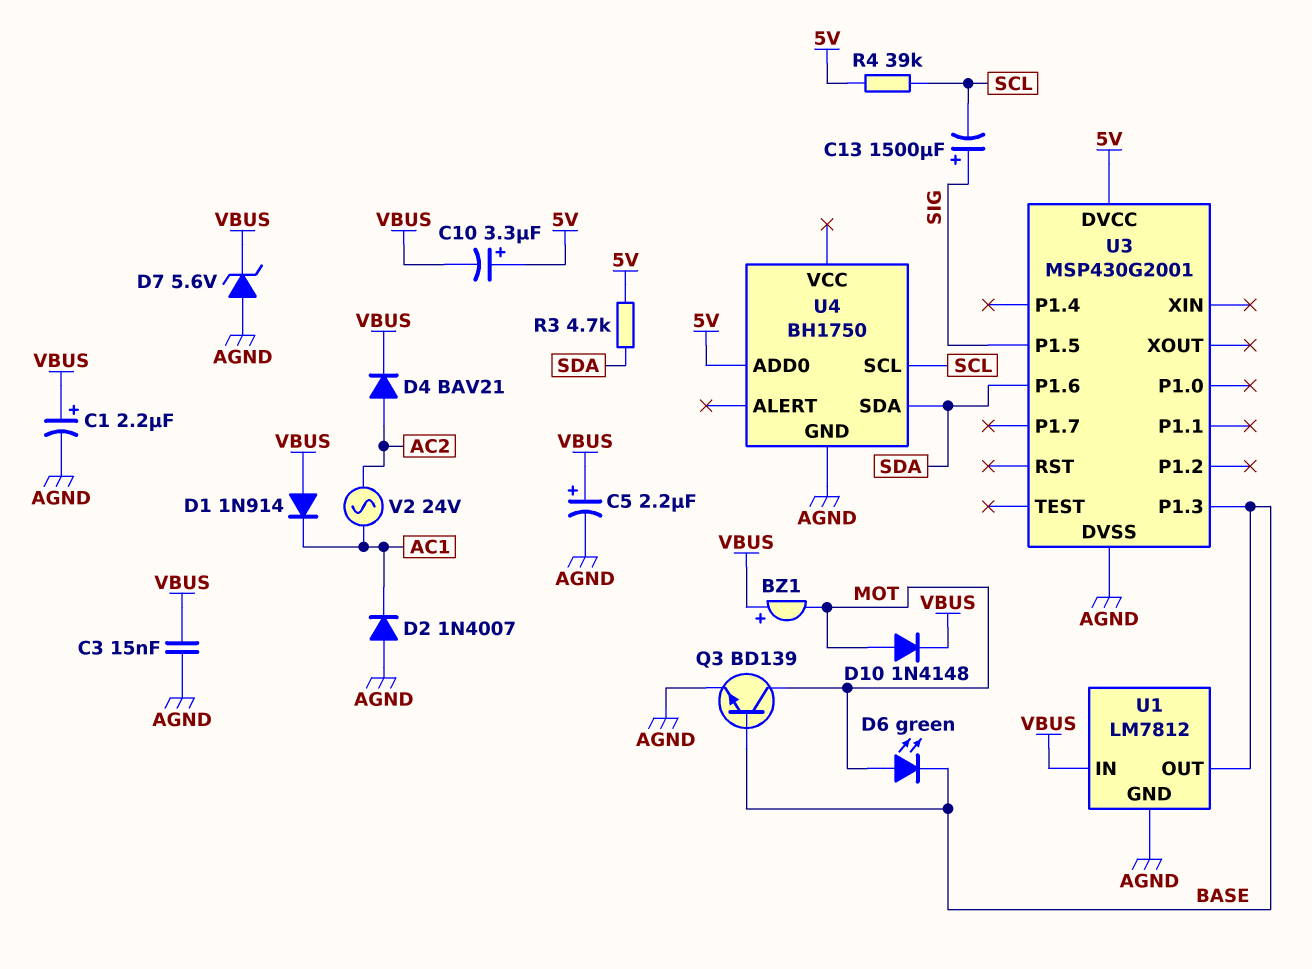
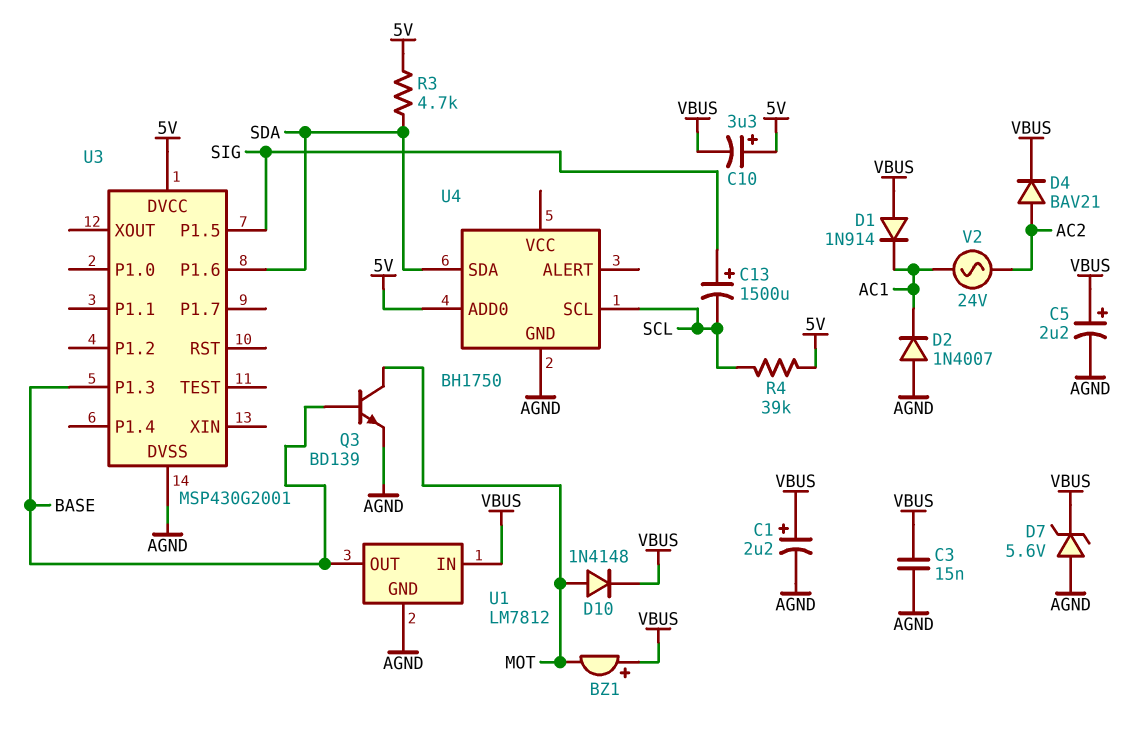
D6: LED green (A MOT, K BASE) -> none

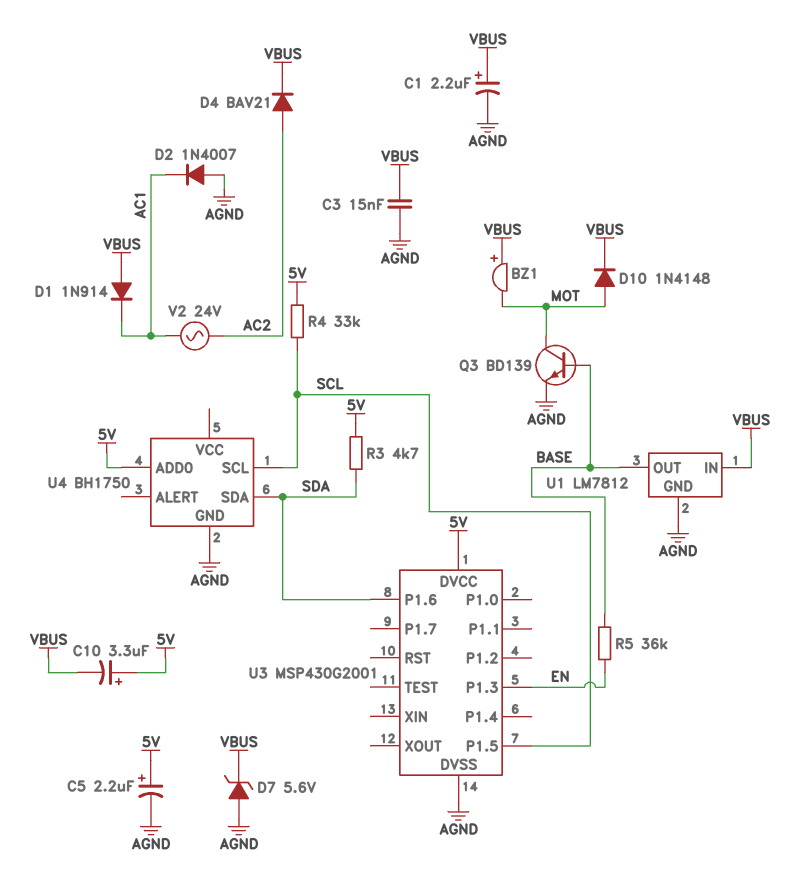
C5: 2.2uF (plus VBUS, minus AGND) -> 2.2uF (plus 5V, minus AGND)
C13: 1500uF (plus SIG, minus SCL) -> none
R4: 39k (5V, SCL) -> 33k (5V, SCL)
R5: none -> 36k (BASE, EN)
U3 pin P1.3: BASE -> EN
U3 pin P1.5: SIG -> SCL

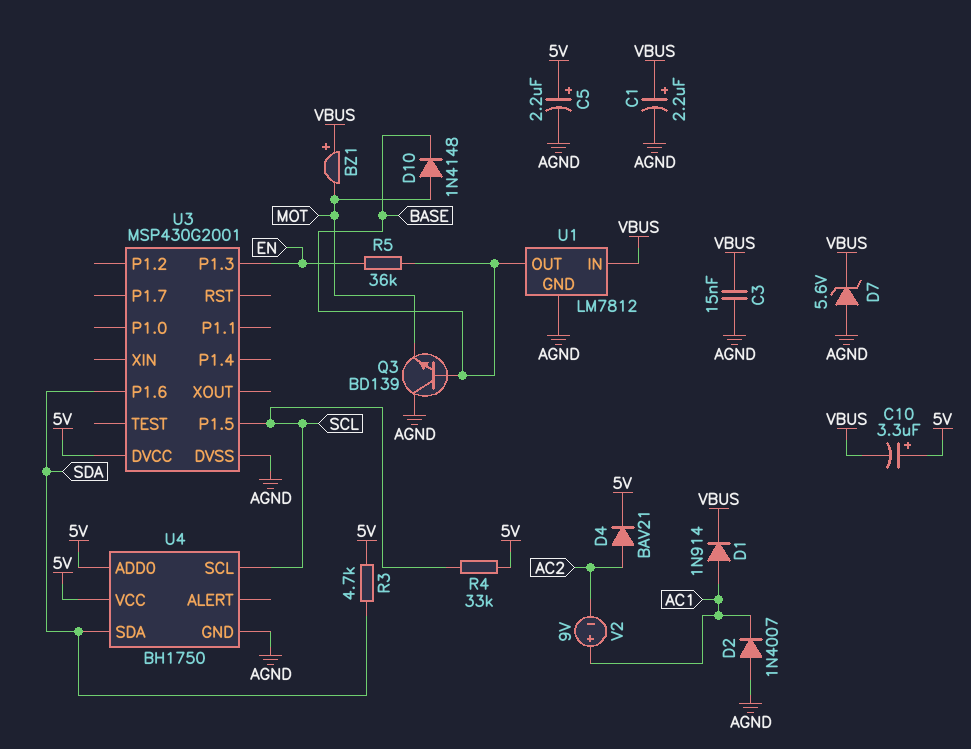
D1: diode 1N914 (A VBUS, K AC1) -> diode 1N914 (A AC1, K VBUS)
D4: diode BAV21 (A AC2, K VBUS) -> diode BAV21 (A AC2, K 5V)
D10: diode 1N4148 (A MOT, K VBUS) -> diode 1N4148 (A MOT, K BASE)
Q3: NPN BD139 (B BASE, C MOT, E AGND) -> NPN BD139 (B BASE, C AGND, E MOT)
U4 pin VCC: none -> 5V
V2: AC 24V (AC1, AC2) -> 9V (plus AC1, minus AC2)

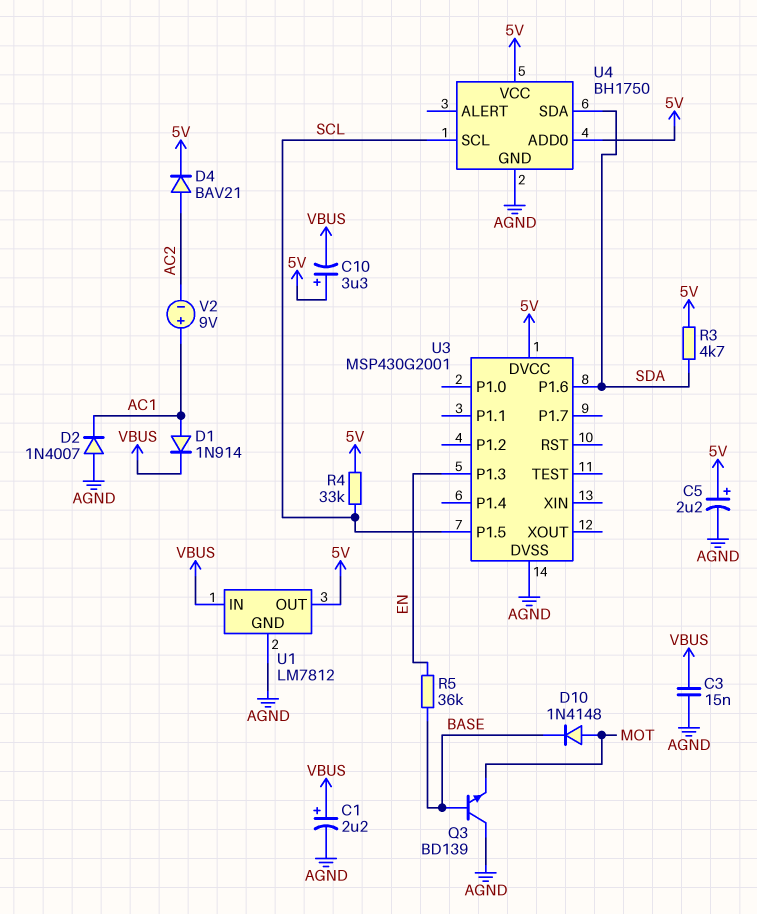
BZ1: buzzer (plus VBUS, minus MOT) -> none
D7: zener 5.6V (A AGND, K VBUS) -> none
U1 pin OUT: BASE -> 5V

